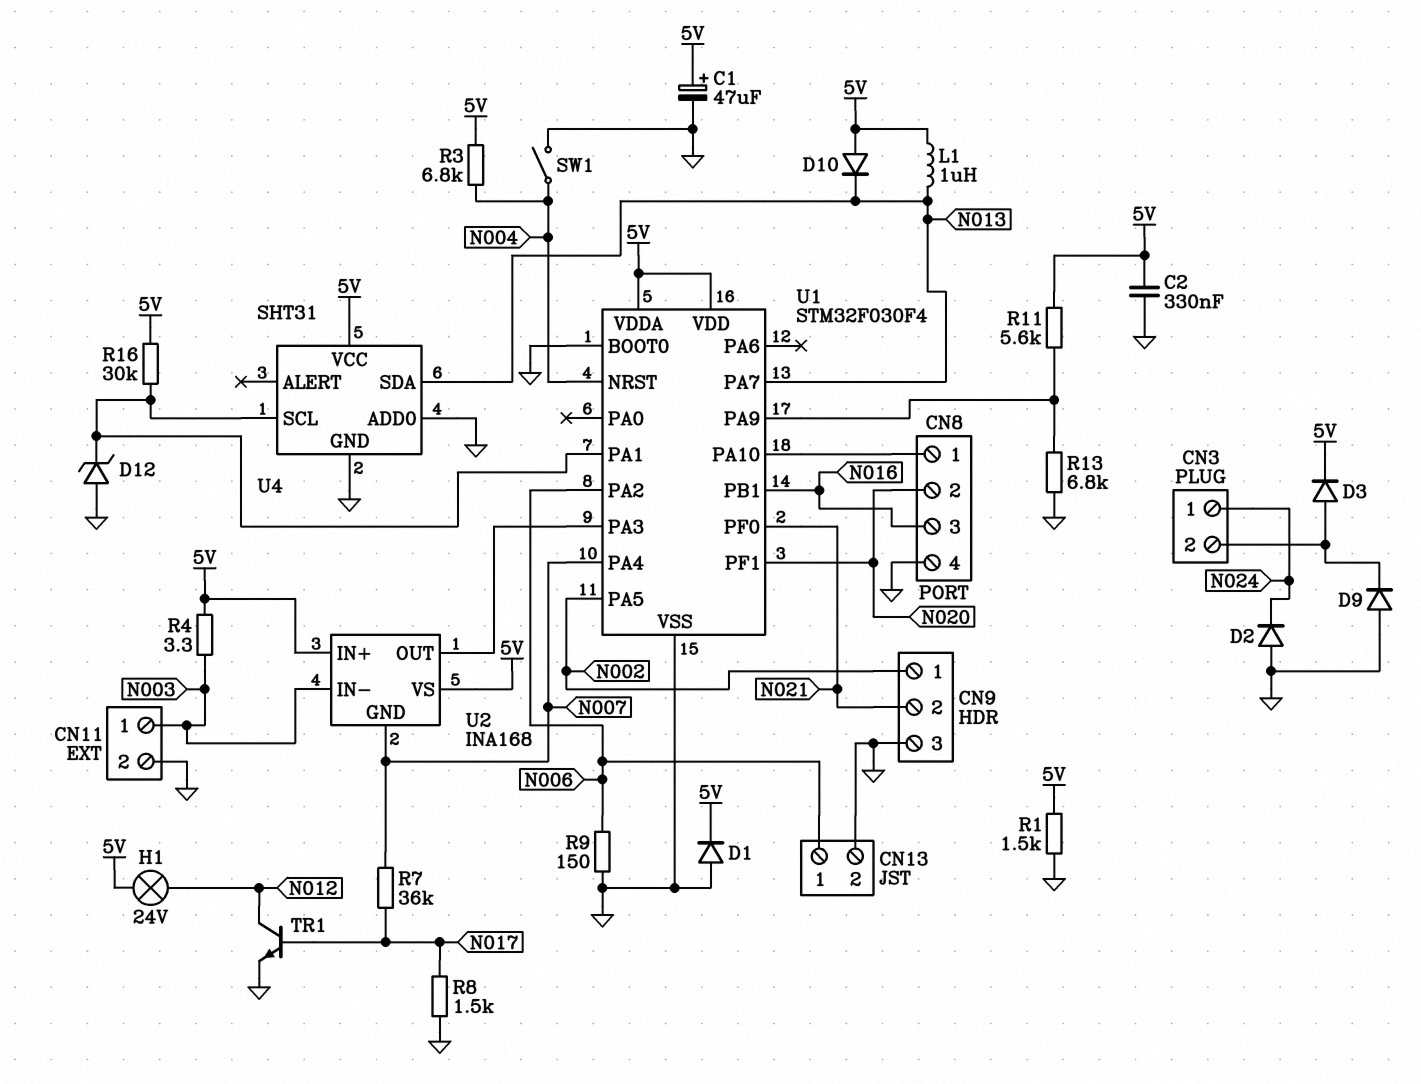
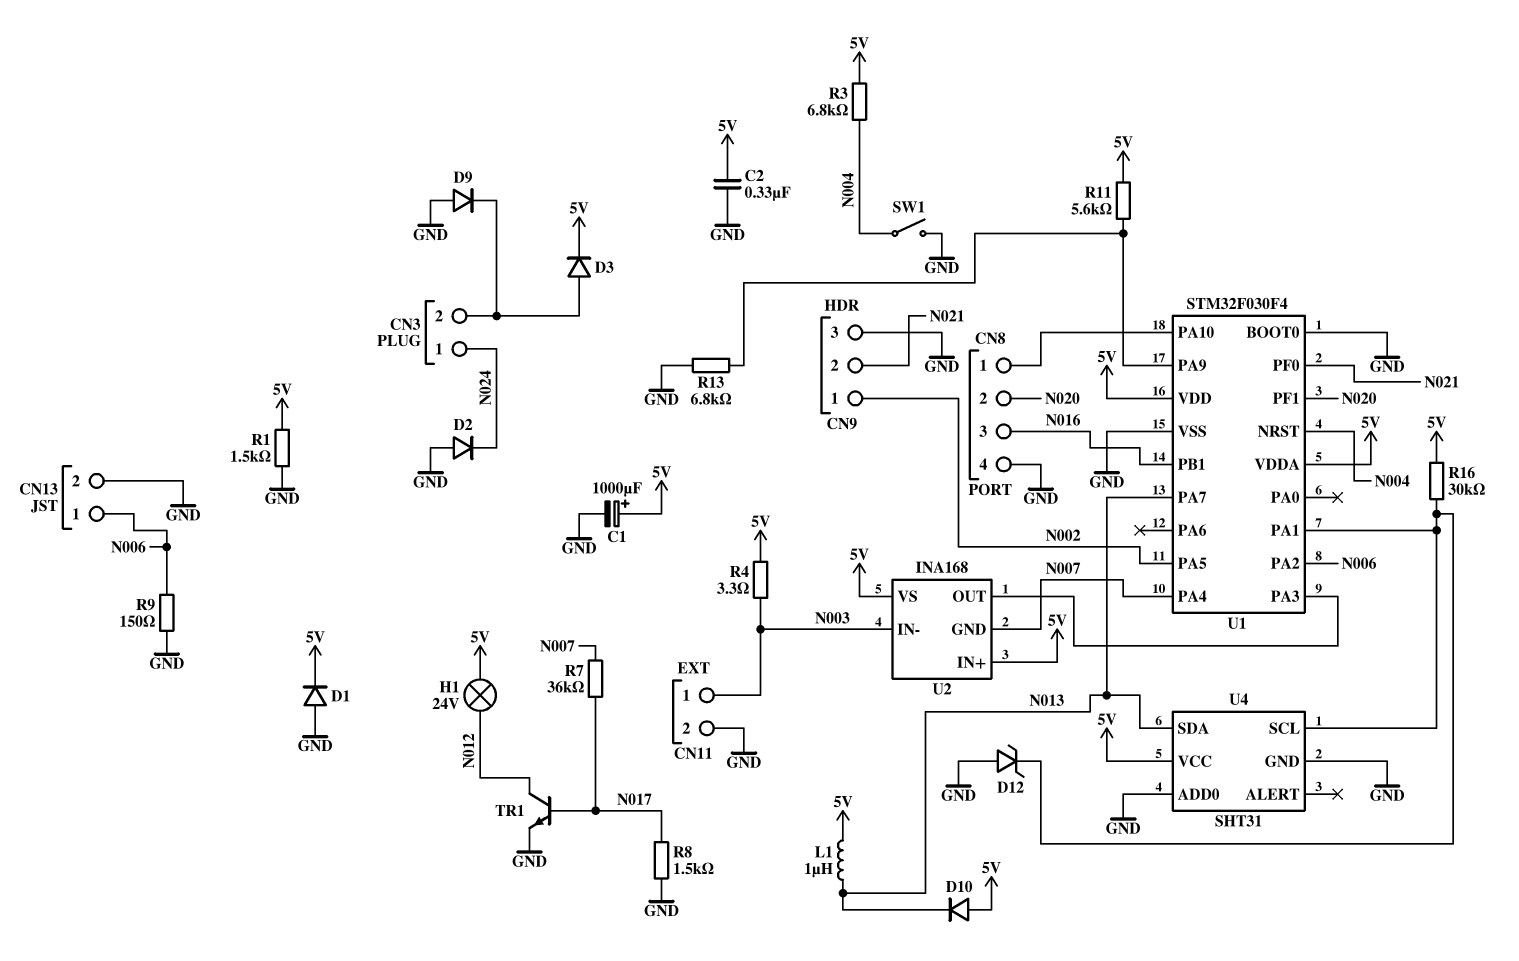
C1: 47uF (plus 5V, minus GND) -> 1000uF (plus 5V, minus GND)

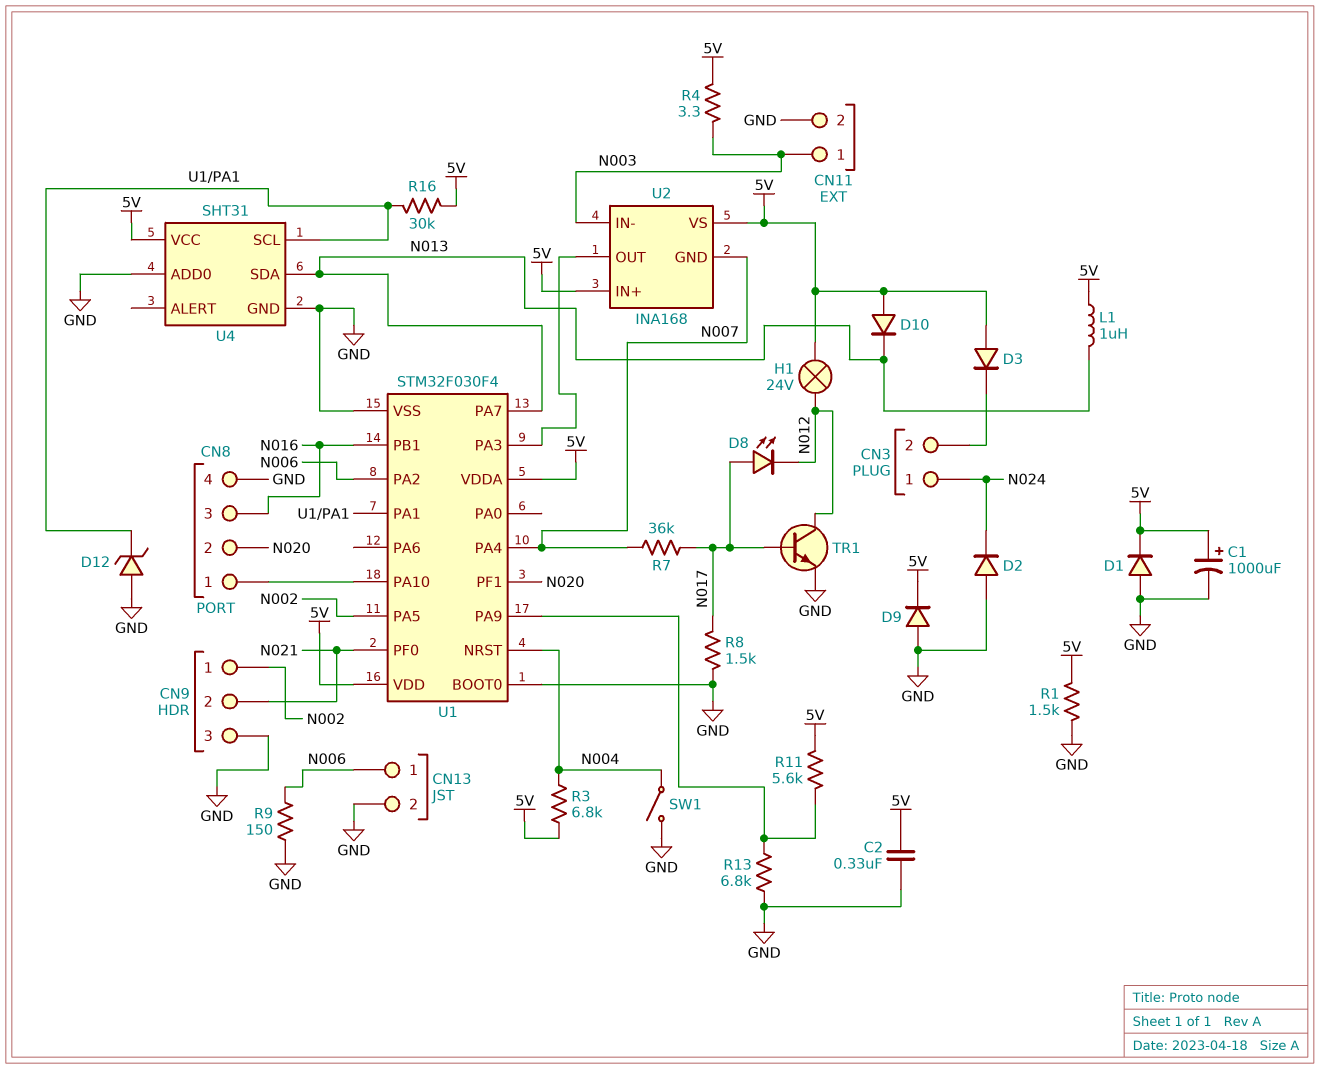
D3: diode (A CN3/2, K 5V) -> diode (A 5V, K CN3/2)
D8: none -> LED (A N017, K N012)
D9: diode (A GND, K CN3/2) -> diode (A GND, K 5V)

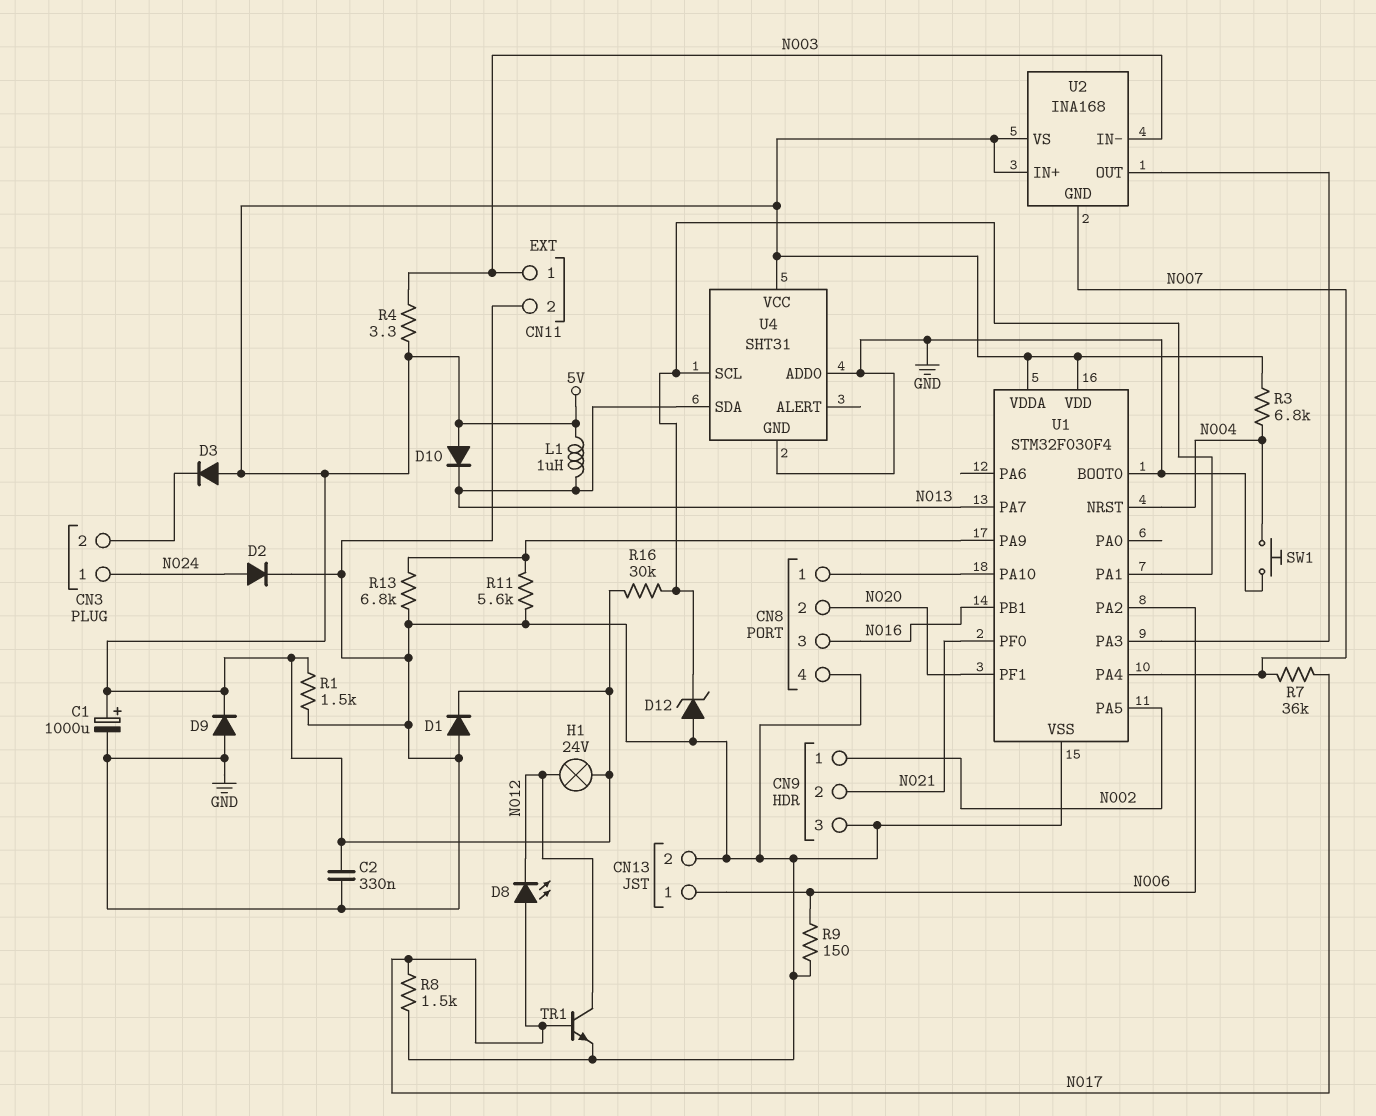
D2: diode (A GND, K N024) -> diode (A N024, K GND)
R11: 5.6k (5V, U1/PA9) -> 5.6k (GND, U1/PA9)
SW1: switch (GND, N004) -> button (GND, N004)

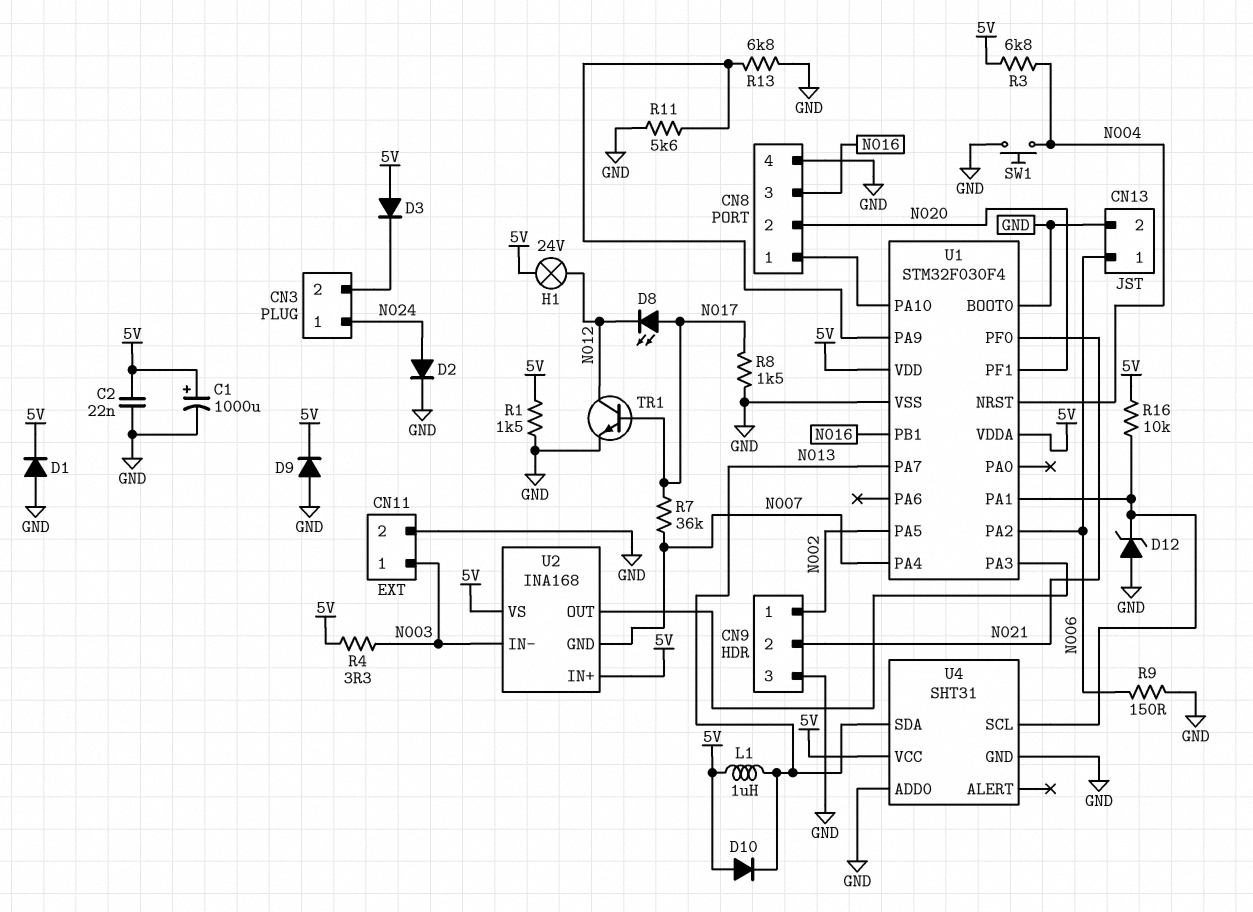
C2: 330nF (5V, GND) -> 22nF (5V, GND)
R16: 30k (5V, U1/PA1) -> 10k (5V, U1/PA1)

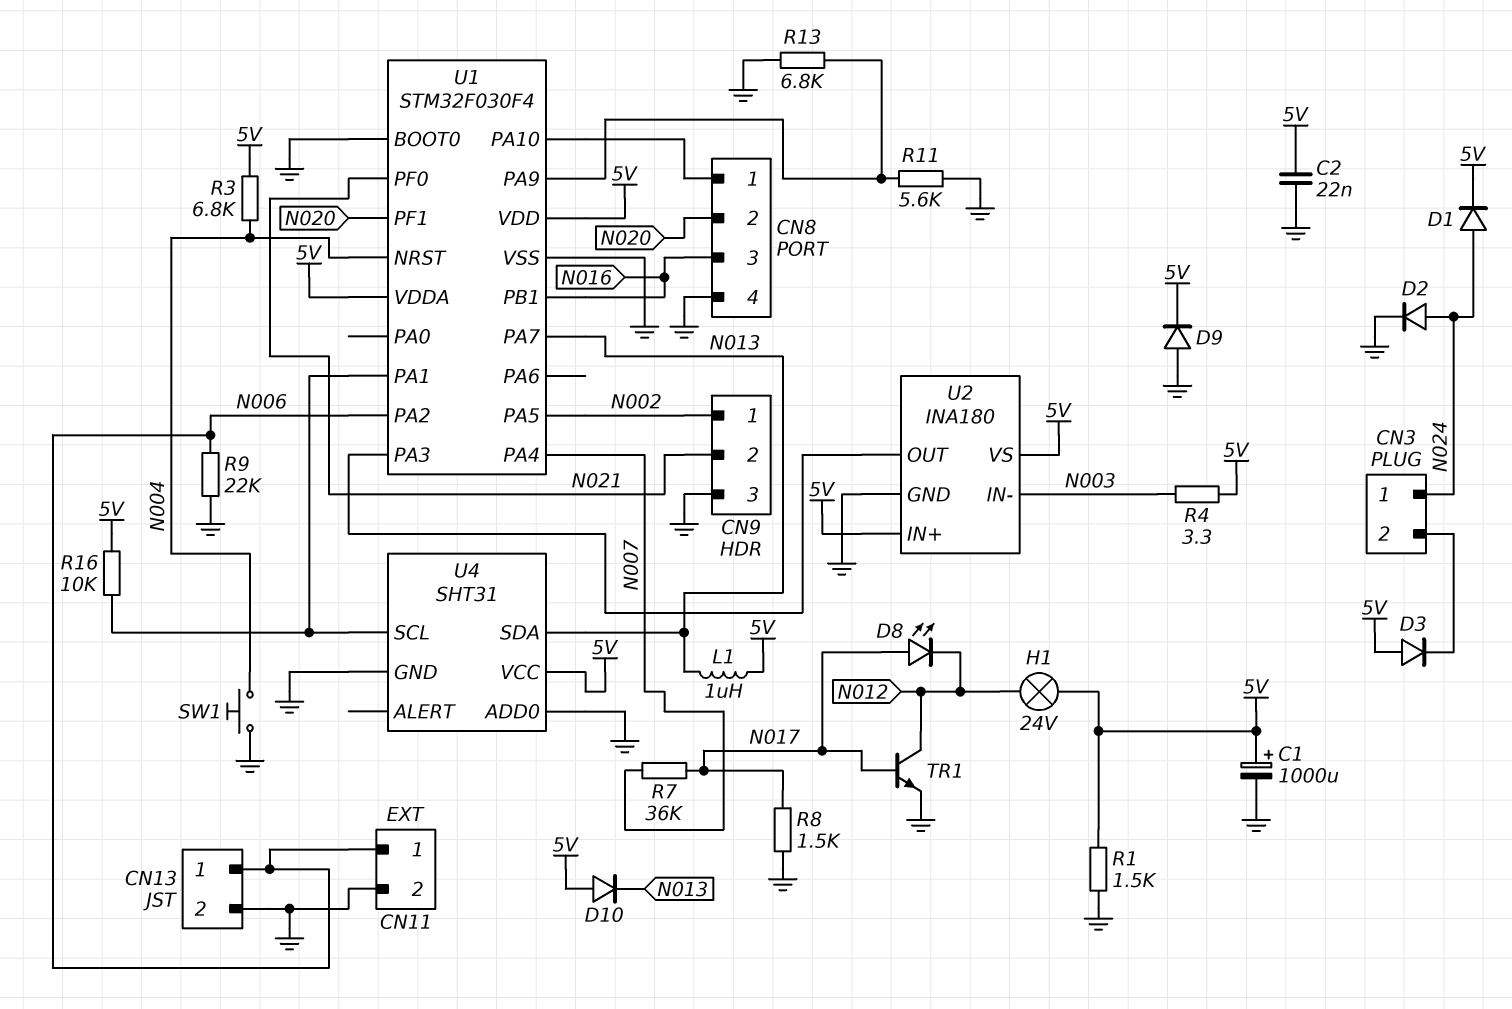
CN11 pin 1: N003 -> N006
D1: diode (A GND, K 5V) -> diode (A N024, K 5V)
D12: zener (A GND, K U1/PA1) -> none
R9: 150 (GND, N006) -> 22k (GND, N006)
U2: INA168 -> INA180
U2 pin GND: N007 -> GND

